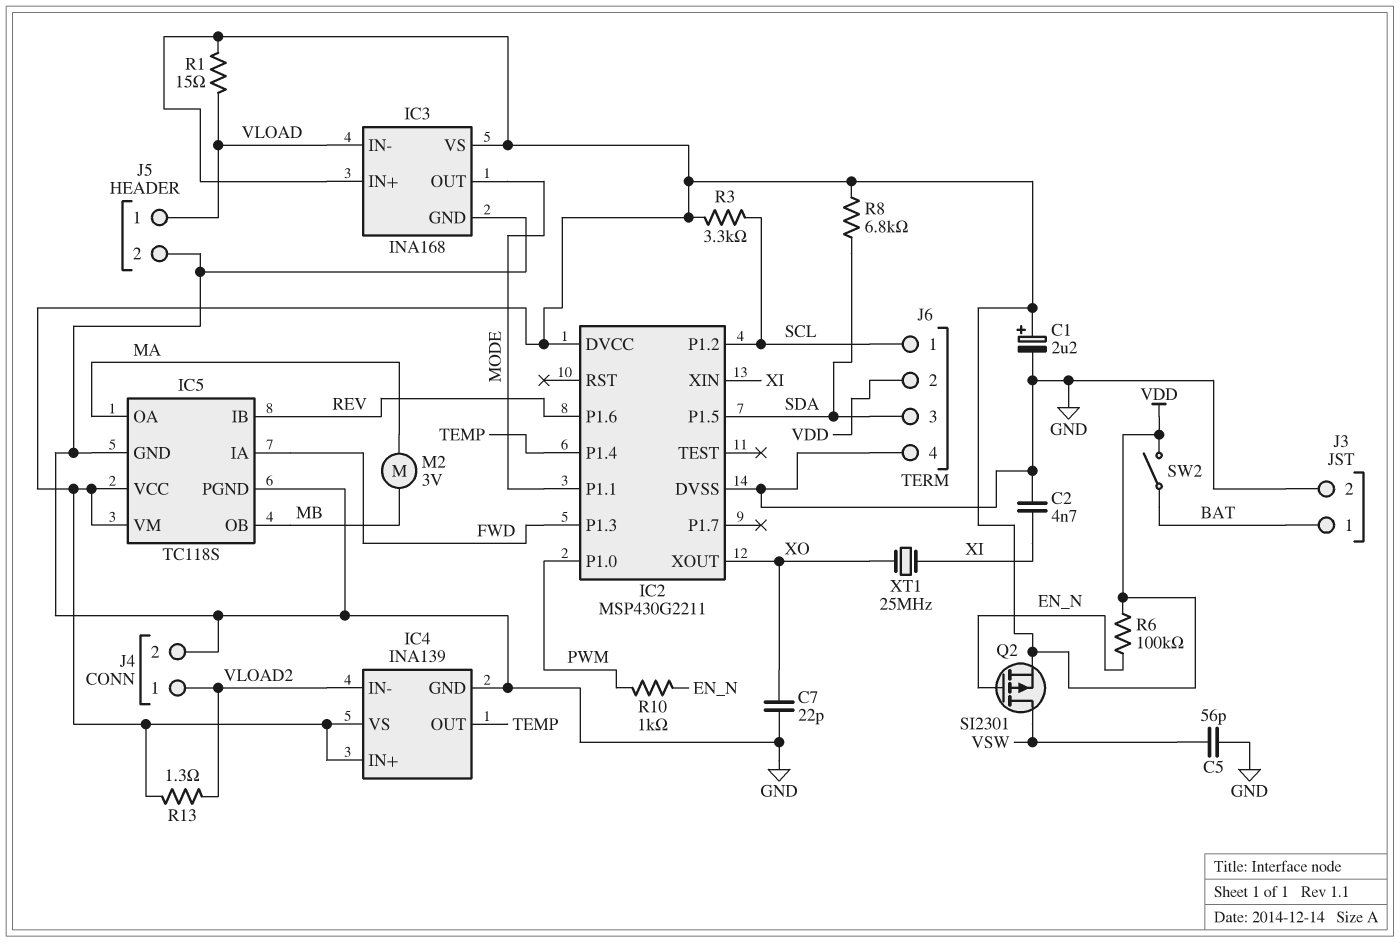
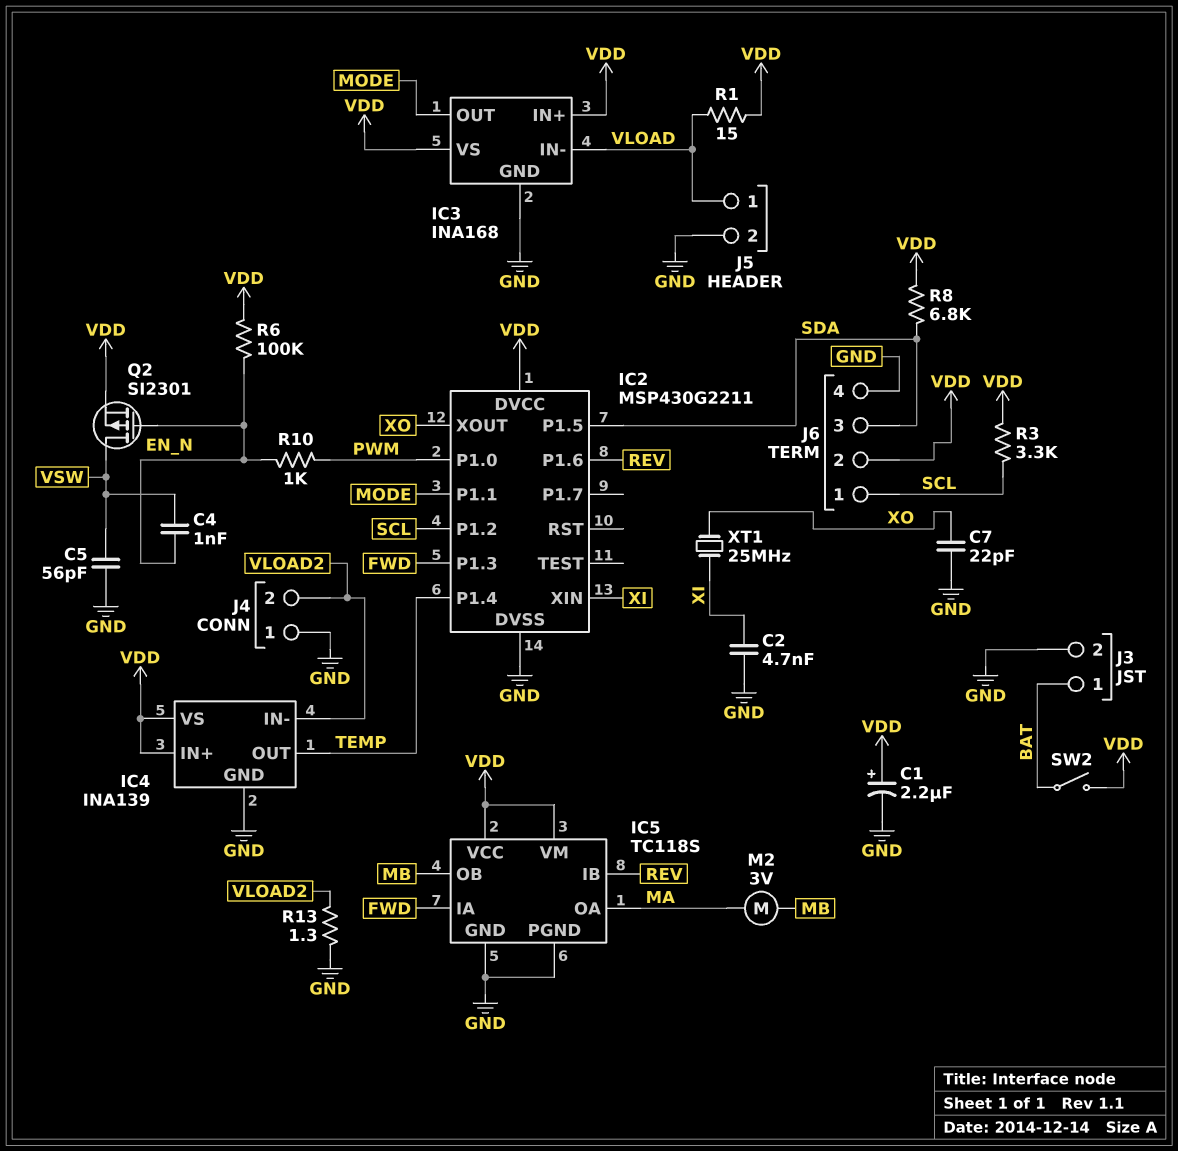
C4: none -> 1nF (EN_N, VSW)
J4 pin 1: VLOAD2 -> GND
J4 pin 2: GND -> VLOAD2
R13: 1.3 (VDD, VLOAD2) -> 1.3 (GND, VLOAD2)

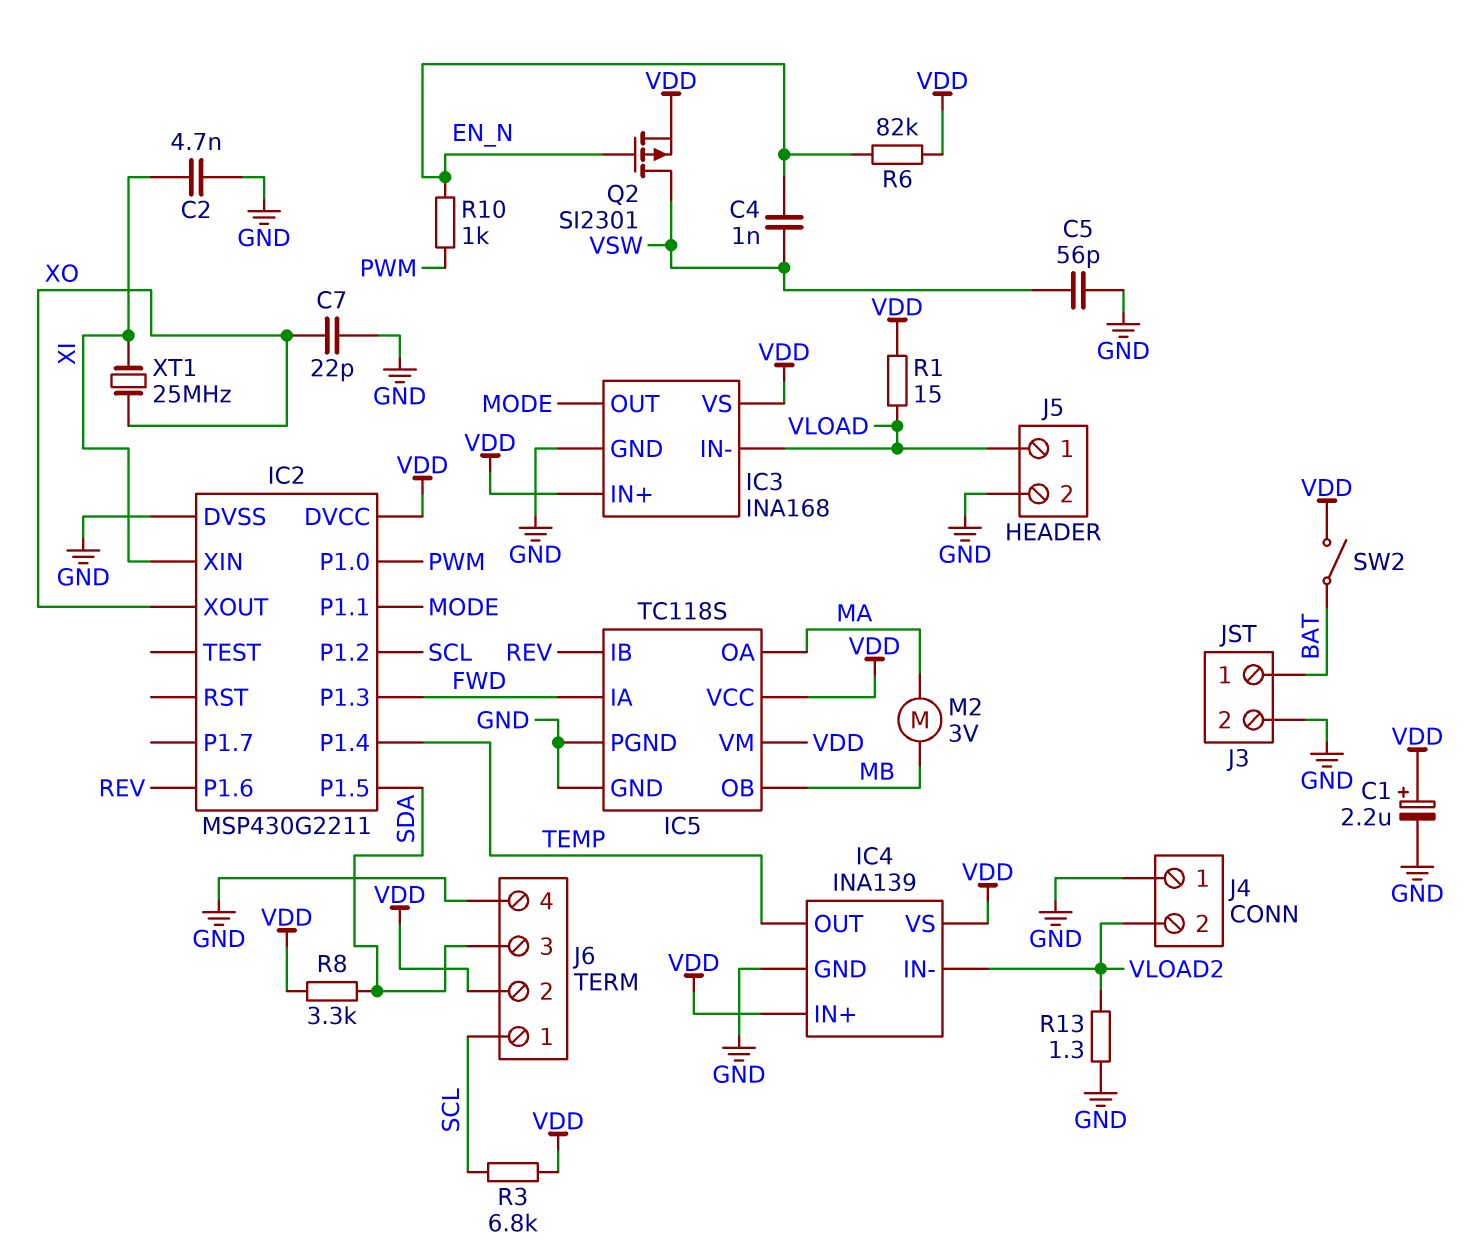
R3: 3.3k (SCL, VDD) -> 6.8k (SCL, VDD)
R6: 100k (EN_N, VDD) -> 82k (EN_N, VDD)
R8: 6.8k (SDA, VDD) -> 3.3k (SDA, VDD)

